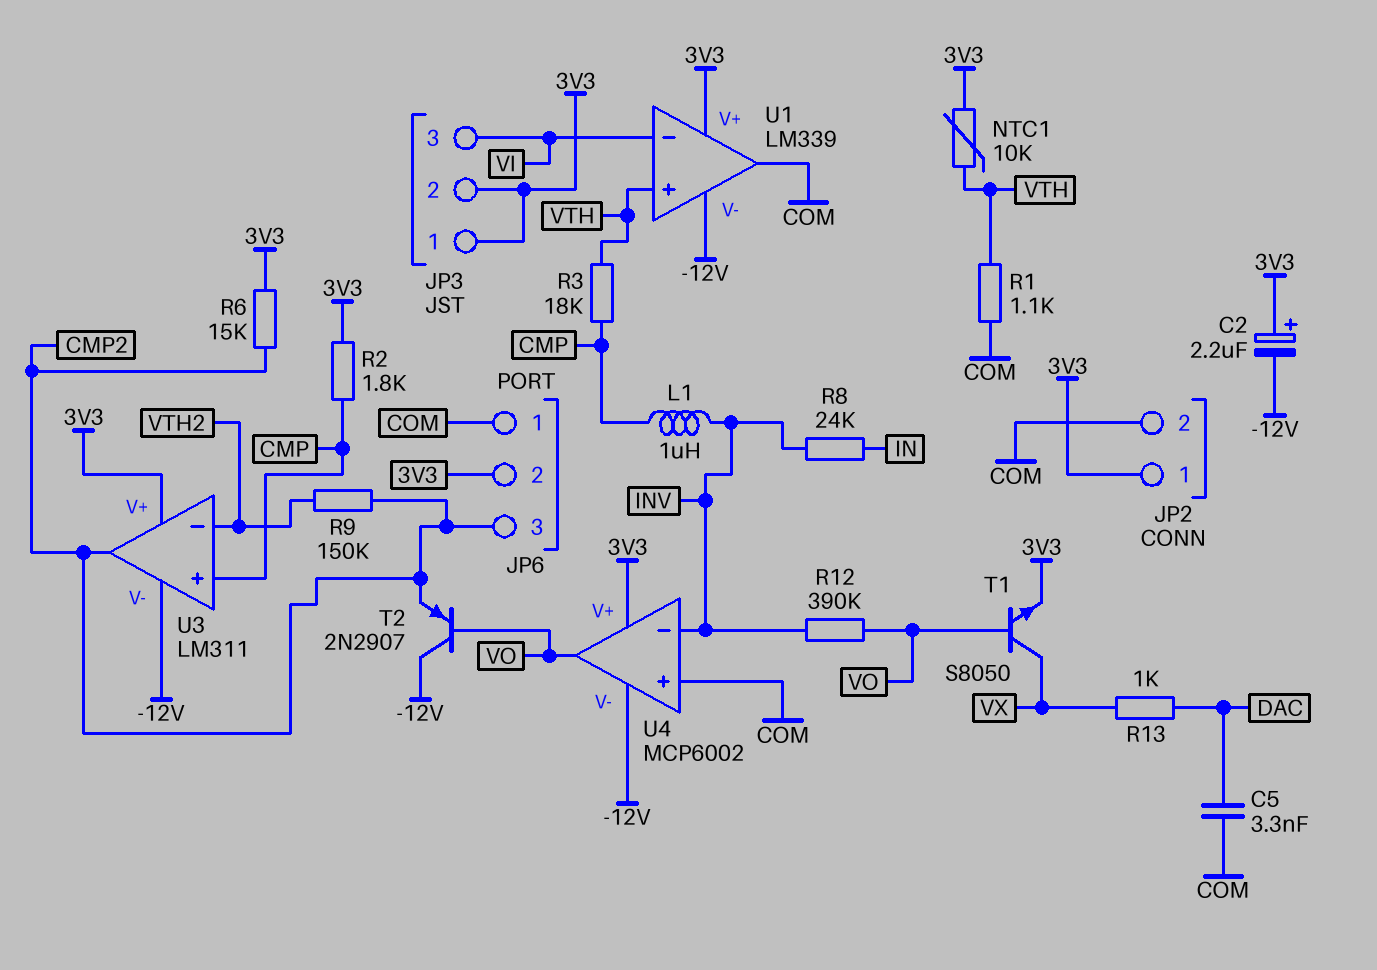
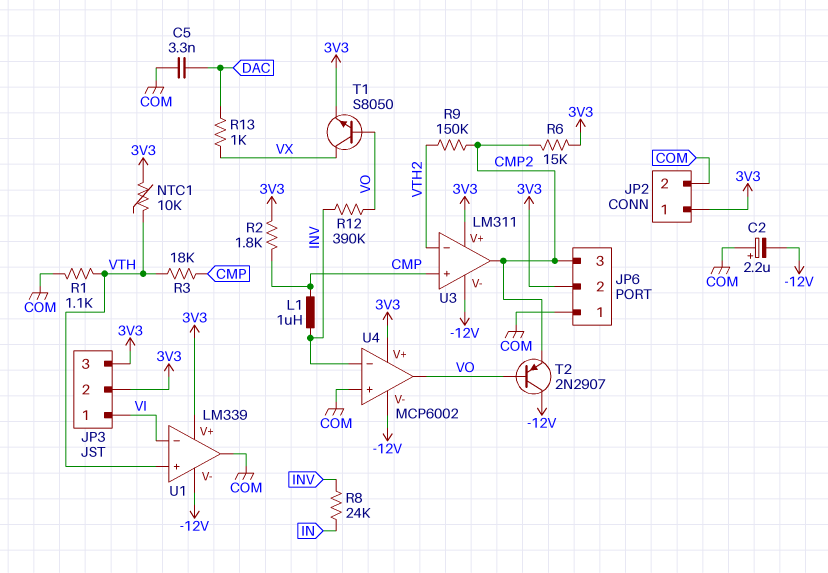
C2: 2.2uF (plus 3V3, minus -12V) -> 2.2uF (plus COM, minus -12V)
JP3 pin 1: 3V3 -> VI
JP3 pin 3: VI -> 3V3

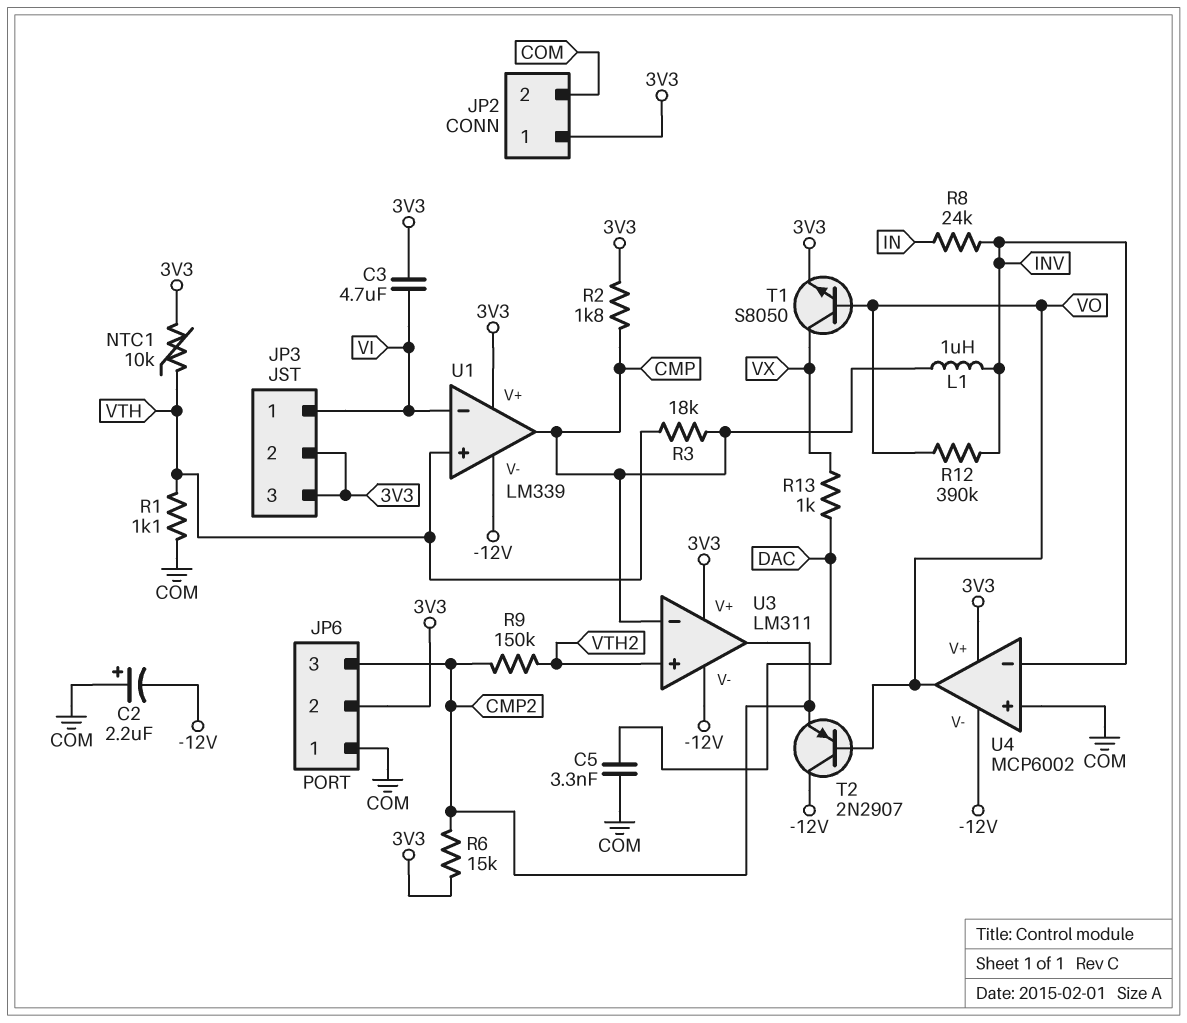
C3: none -> 4.7uF (3V3, VI)
U1 pin out: COM -> CMP
U3 pin in+: CMP -> VTH2
U3 pin in-: VTH2 -> CMP

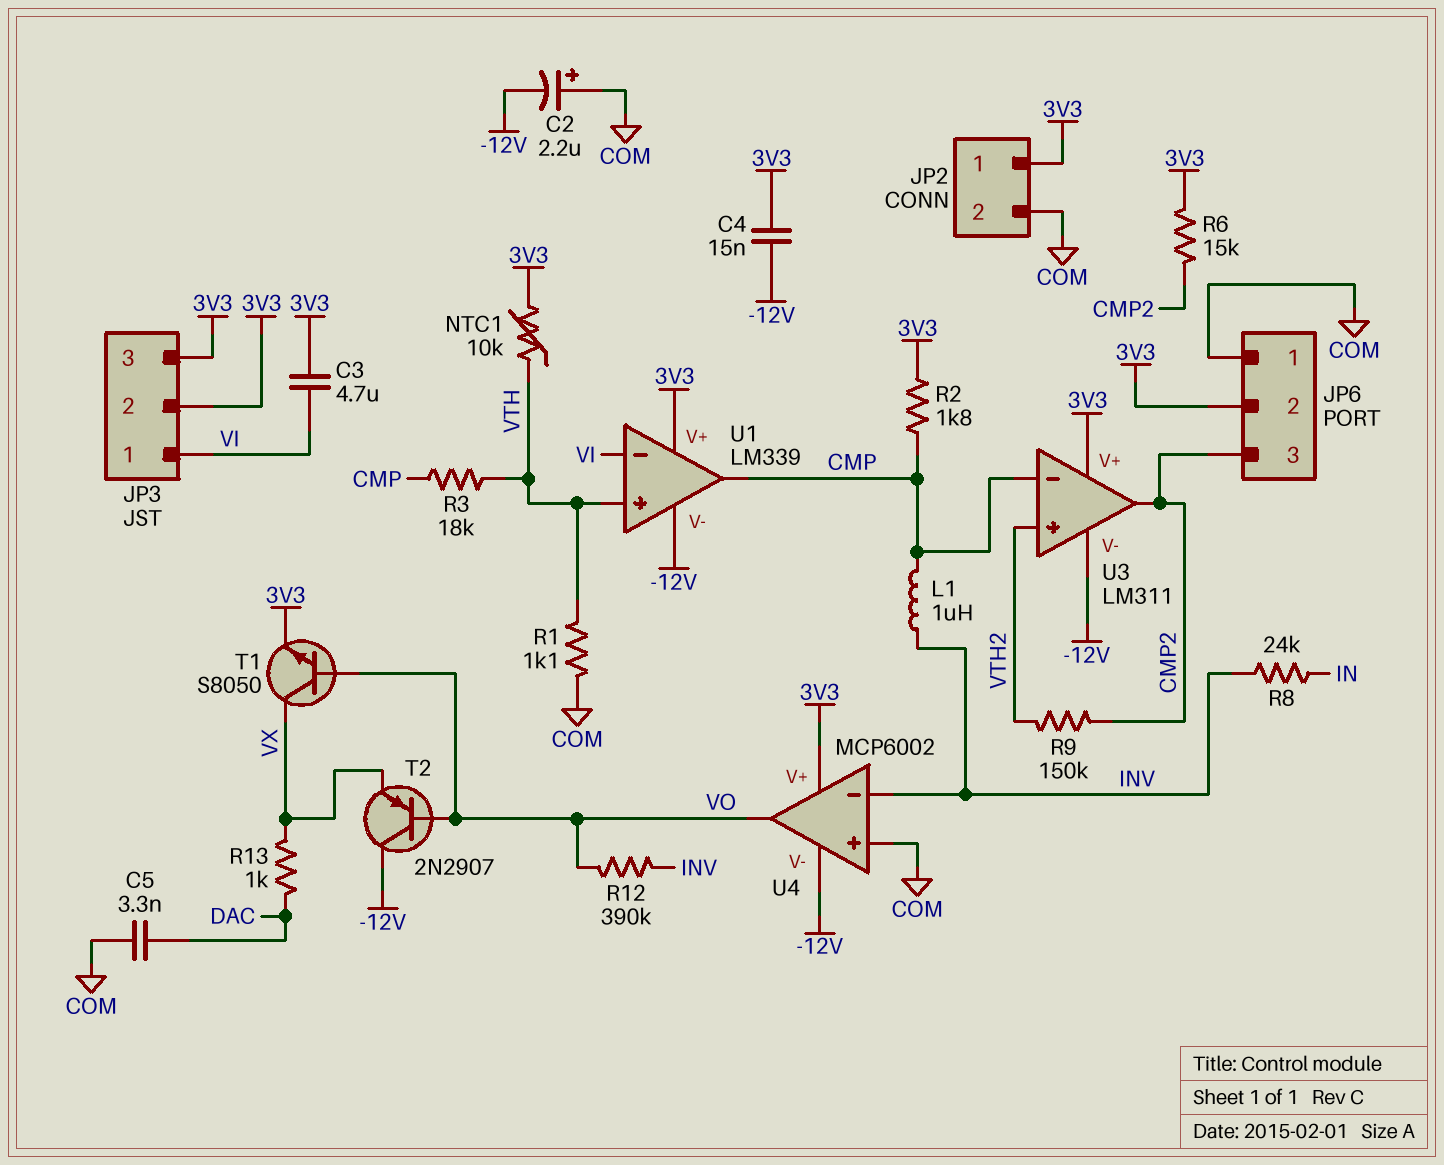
C4: none -> 15nF (-12V, 3V3)
T2: PNP 2N2907 (B VO, C -12V, E CMP2) -> PNP 2N2907 (B VO, C -12V, E VX)

